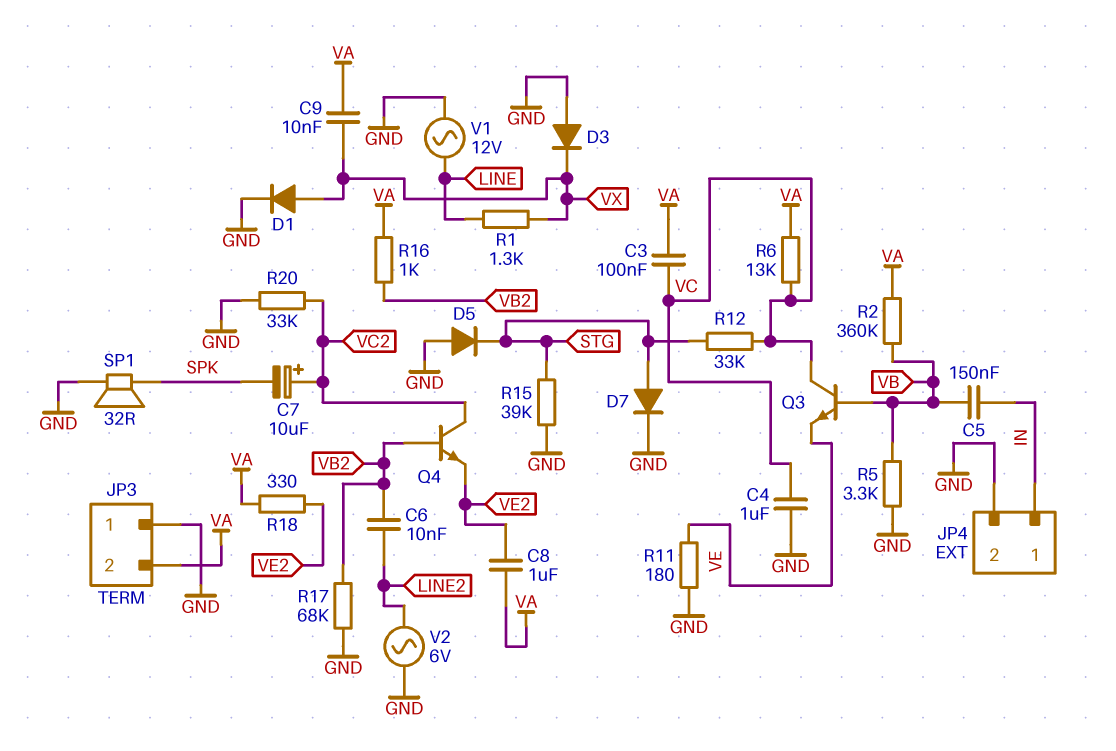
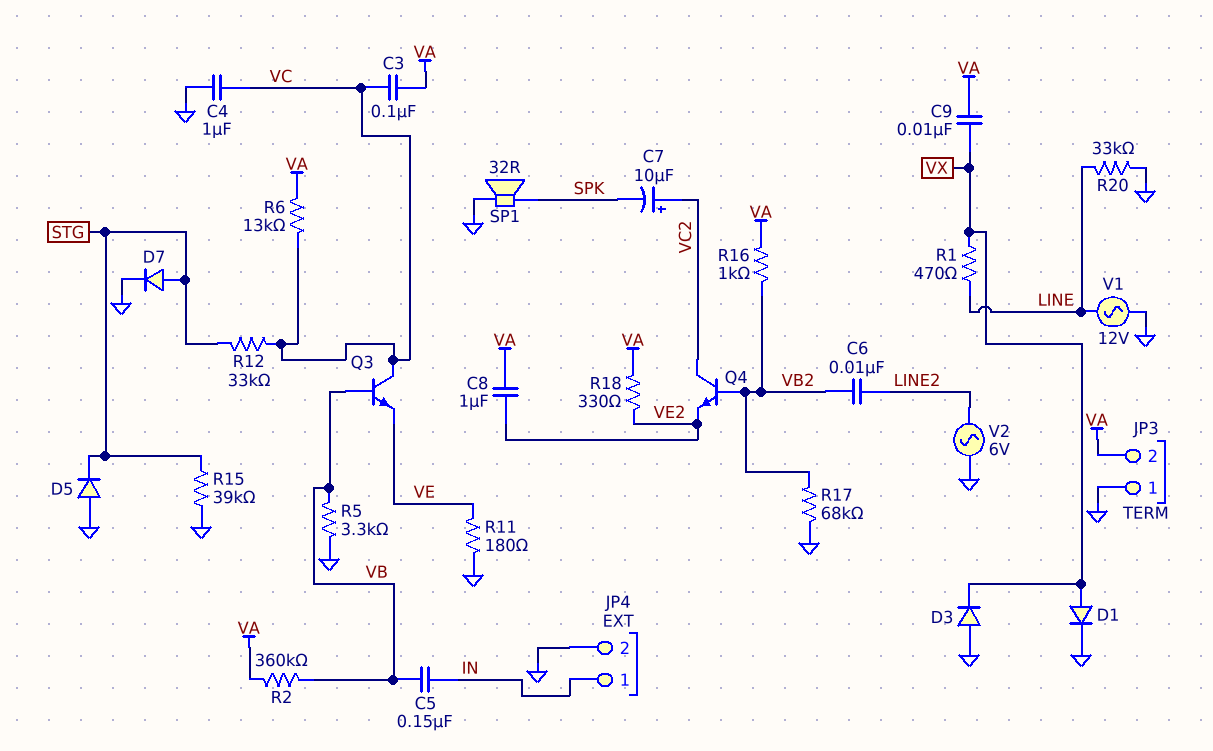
R1: 1.3k (LINE, VX) -> 470 (LINE, VX)
R20: 33k (GND, VC2) -> 33k (GND, LINE)

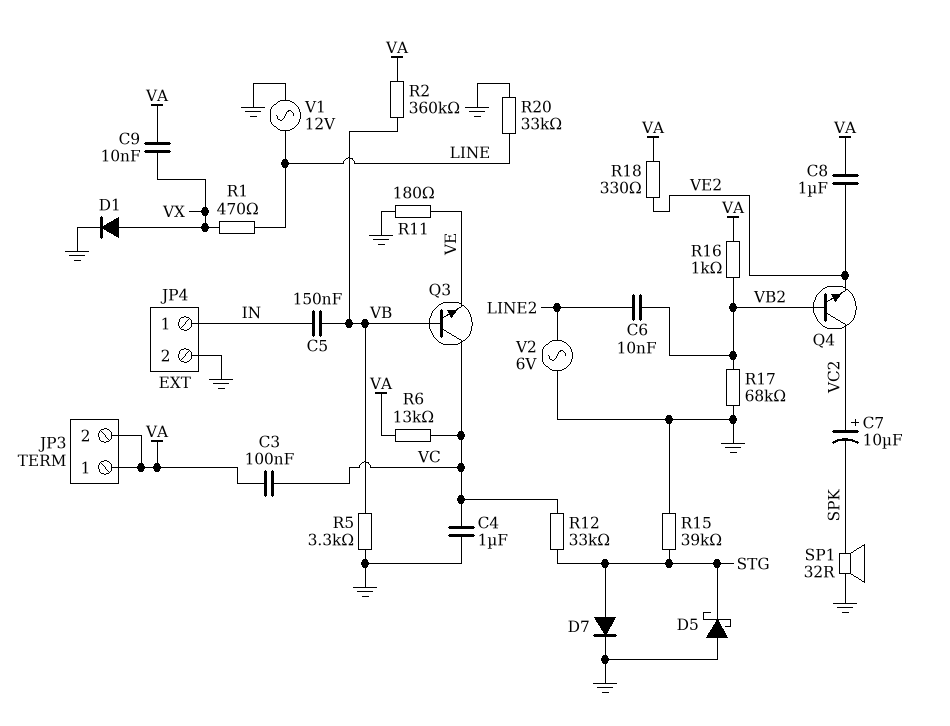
D3: diode (A GND, K VX) -> none
D5: diode (A GND, K STG) -> schottky (A GND, K STG)
JP3 pin 1: GND -> VA

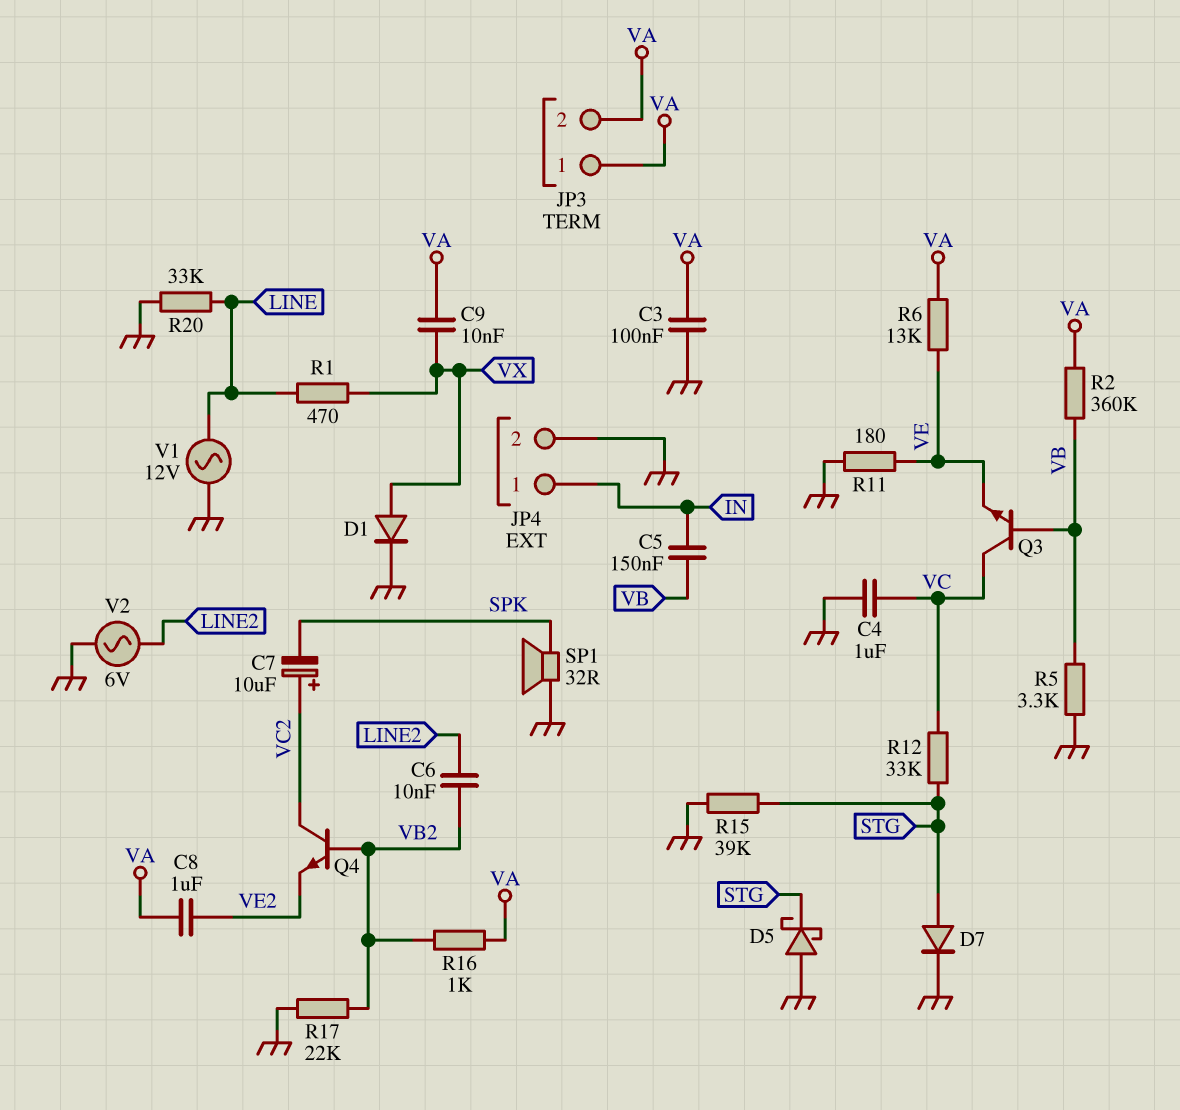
C3: 100nF (VA, VC) -> 100nF (GND, VA)
R6: 13k (VA, VC) -> 13k (VA, VE)
R17: 68k (GND, VB2) -> 22k (GND, VB2)
R18: 330 (VA, VE2) -> none

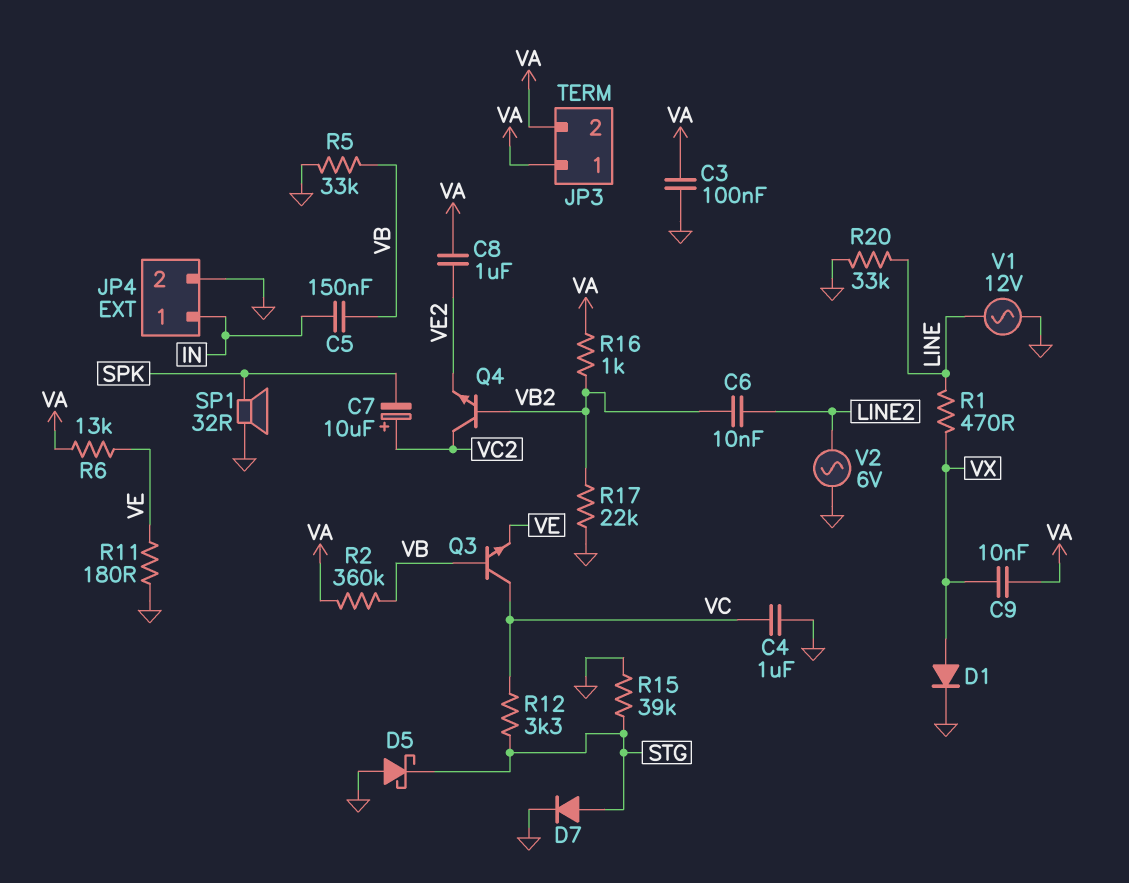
R5: 3.3k (GND, VB) -> 33k (GND, VB)
R12: 33k (STG, VC) -> 3.3k (STG, VC)

